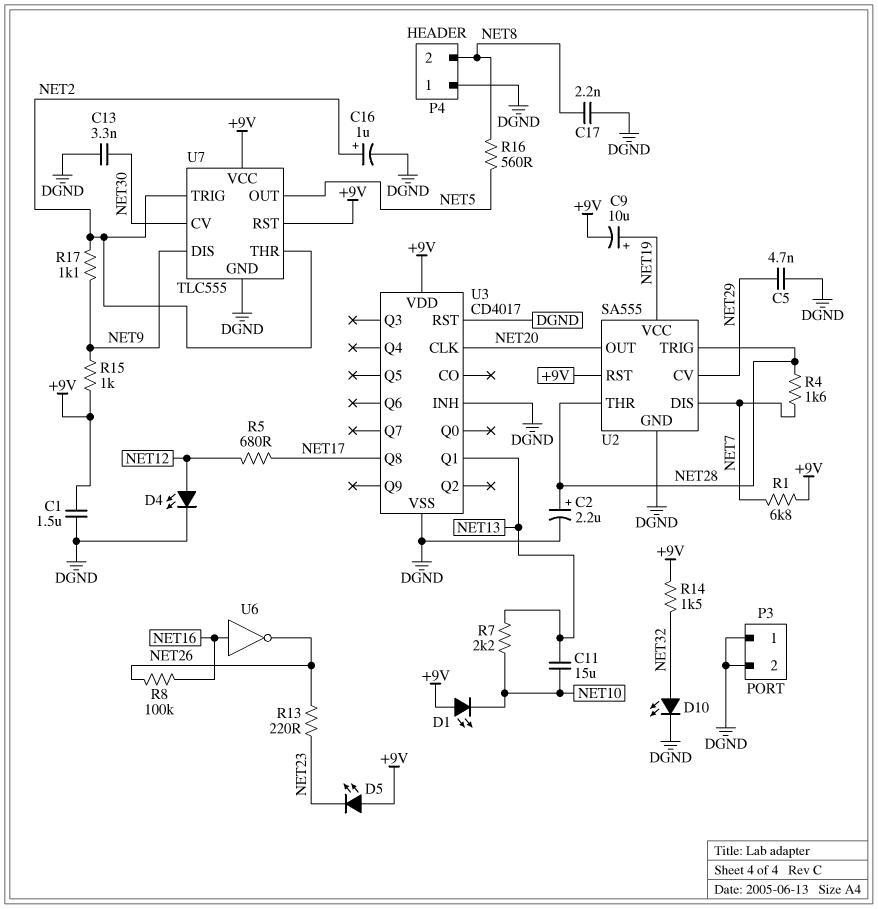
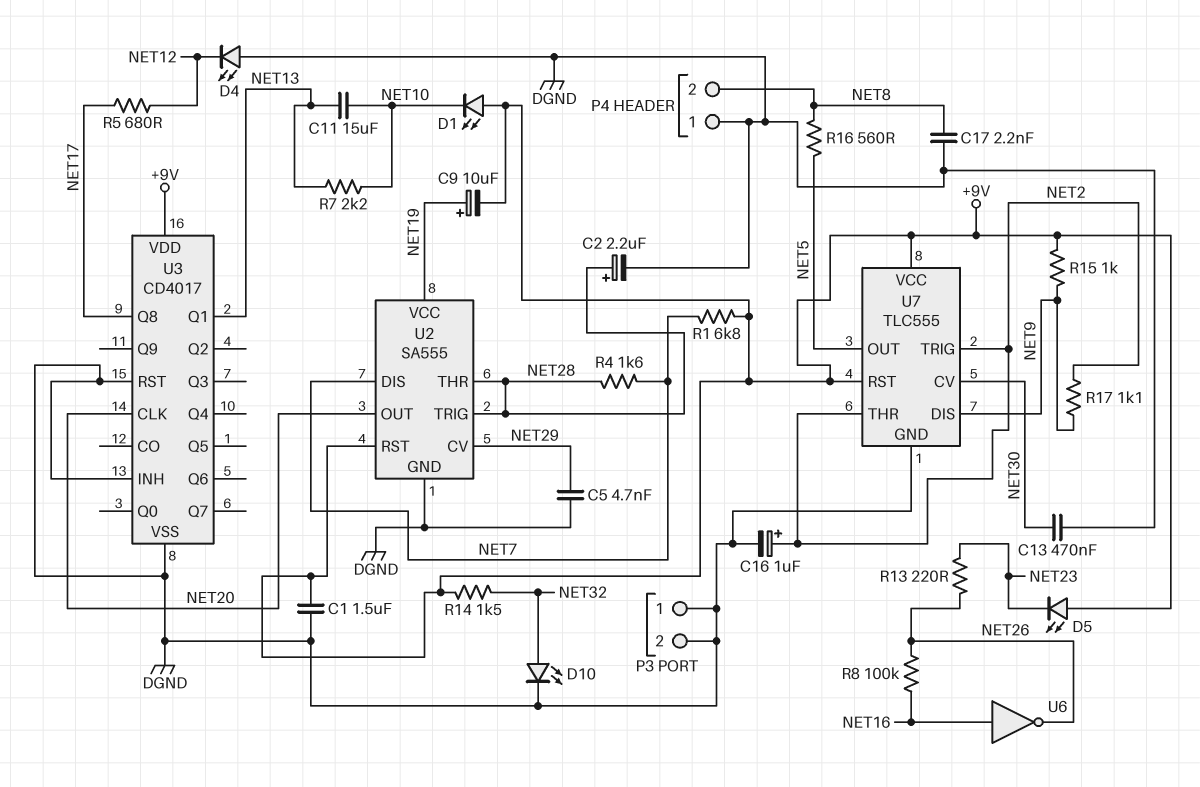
C13: 3.3nF (DGND, NET30) -> 470nF (DGND, NET30)
D4: LED (A NET12, K DGND) -> LED (A DGND, K NET12)

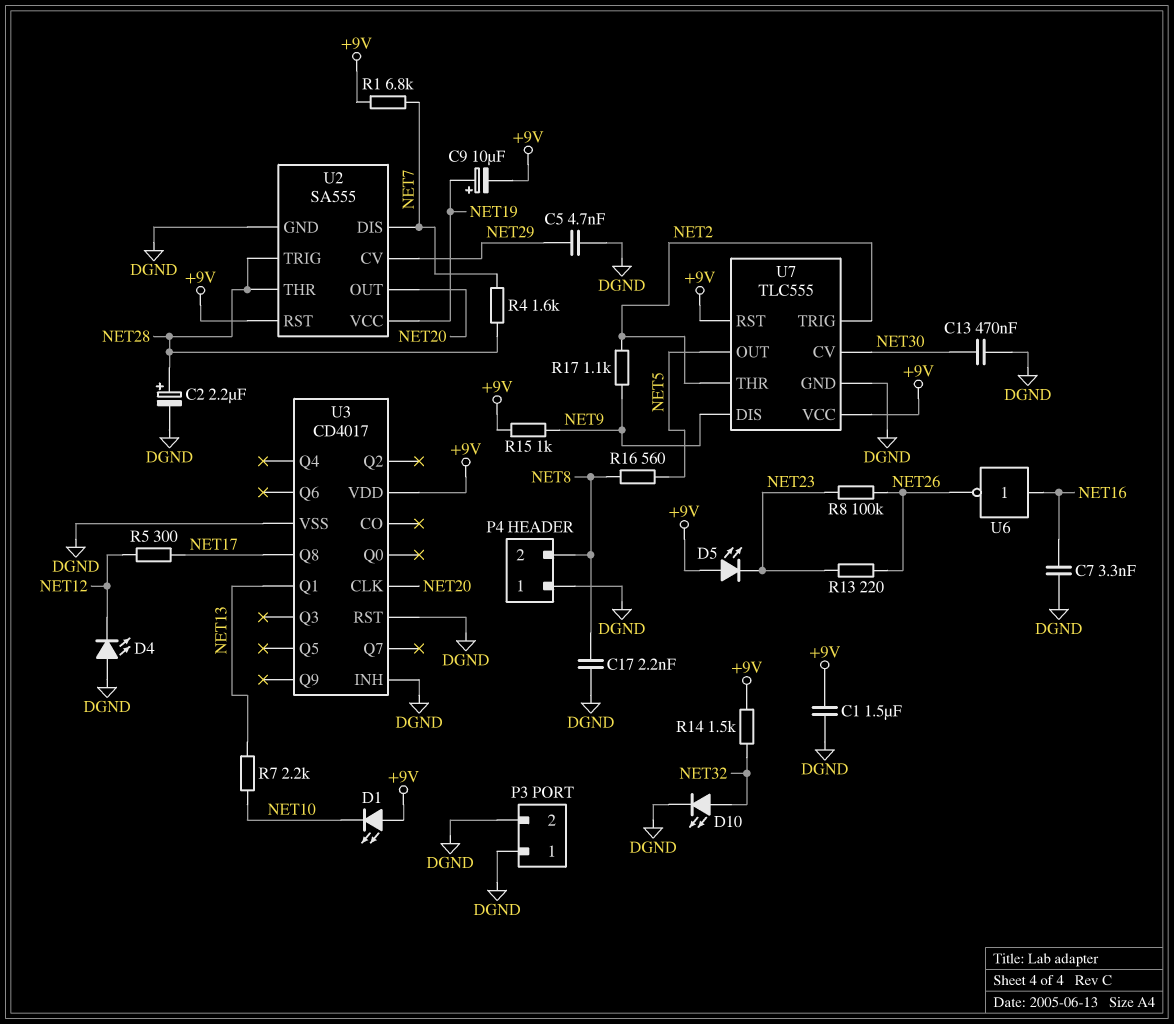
C7: none -> 3.3nF (DGND, NET16)
C11: 15uF (NET10, NET13) -> none
C16: 1uF (plus NET2, minus DGND) -> none
R5: 680 (NET12, NET17) -> 300 (NET12, NET17)
R8: 100k (NET16, NET26) -> 100k (NET23, NET26)

